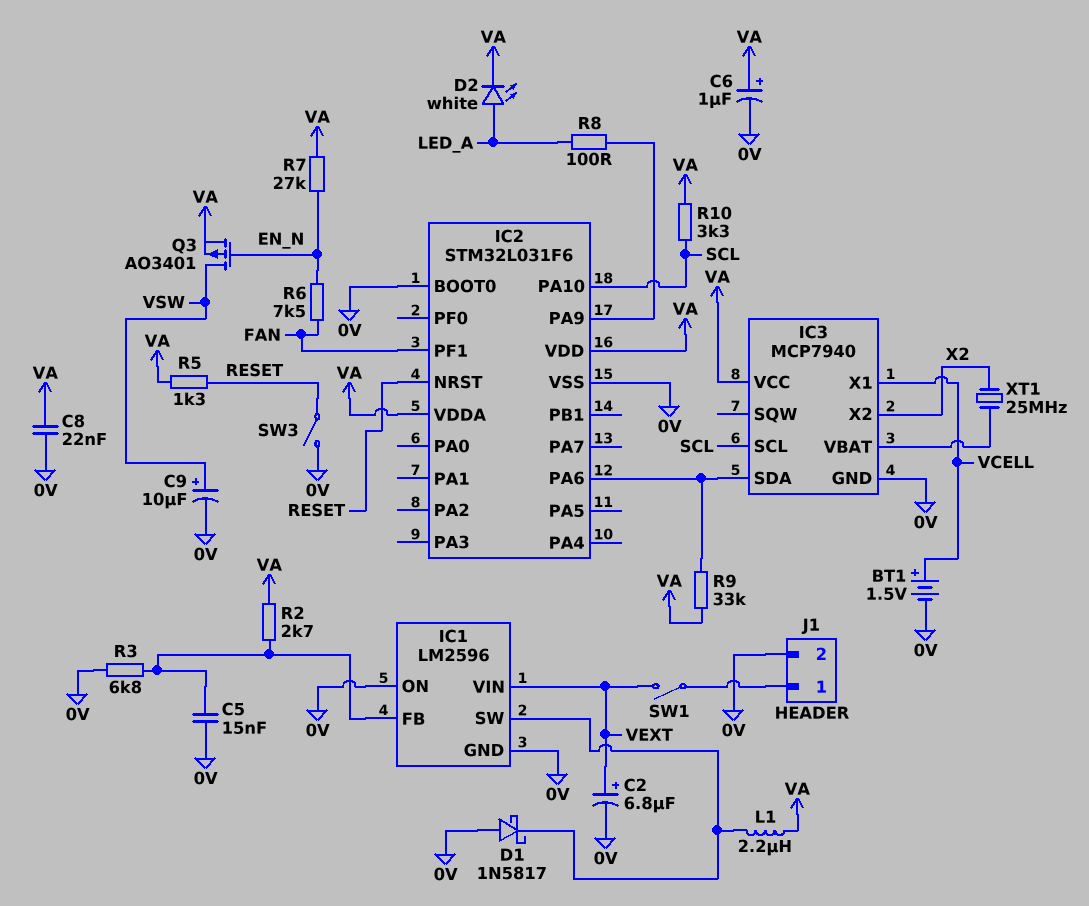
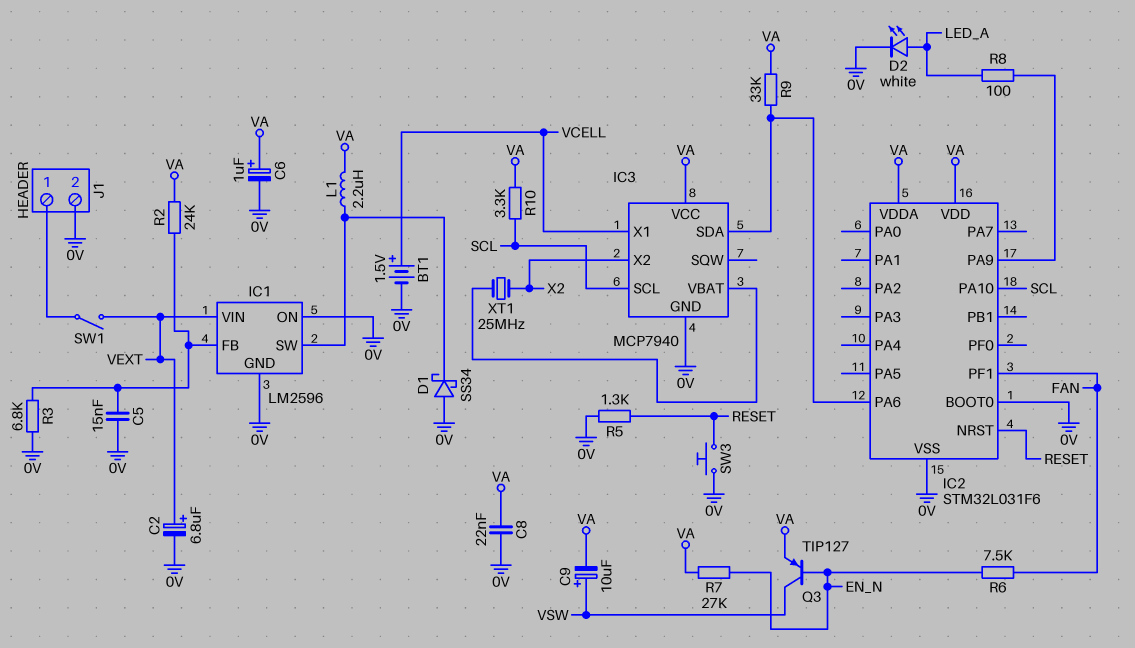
C9: 10uF (plus VSW, minus 0V) -> 10uF (plus VSW, minus VA)
D1: schottky 1N5817 (A 0V, K IC1/SW) -> schottky SS34 (A 0V, K IC1/SW)
D2: LED white (A LED_A, K VA) -> LED white (A LED_A, K 0V)
Q3: PMOS AO3401 (G EN_N, D VSW, S VA) -> PNP TIP127 (B EN_N, C VSW, E VA)
R2: 2.7k (IC1/FB, VA) -> 24k (IC1/FB, VA)
R5: 1.3k (RESET, VA) -> 1.3k (0V, RESET)
SW3: switch (0V, RESET) -> button (0V, RESET)

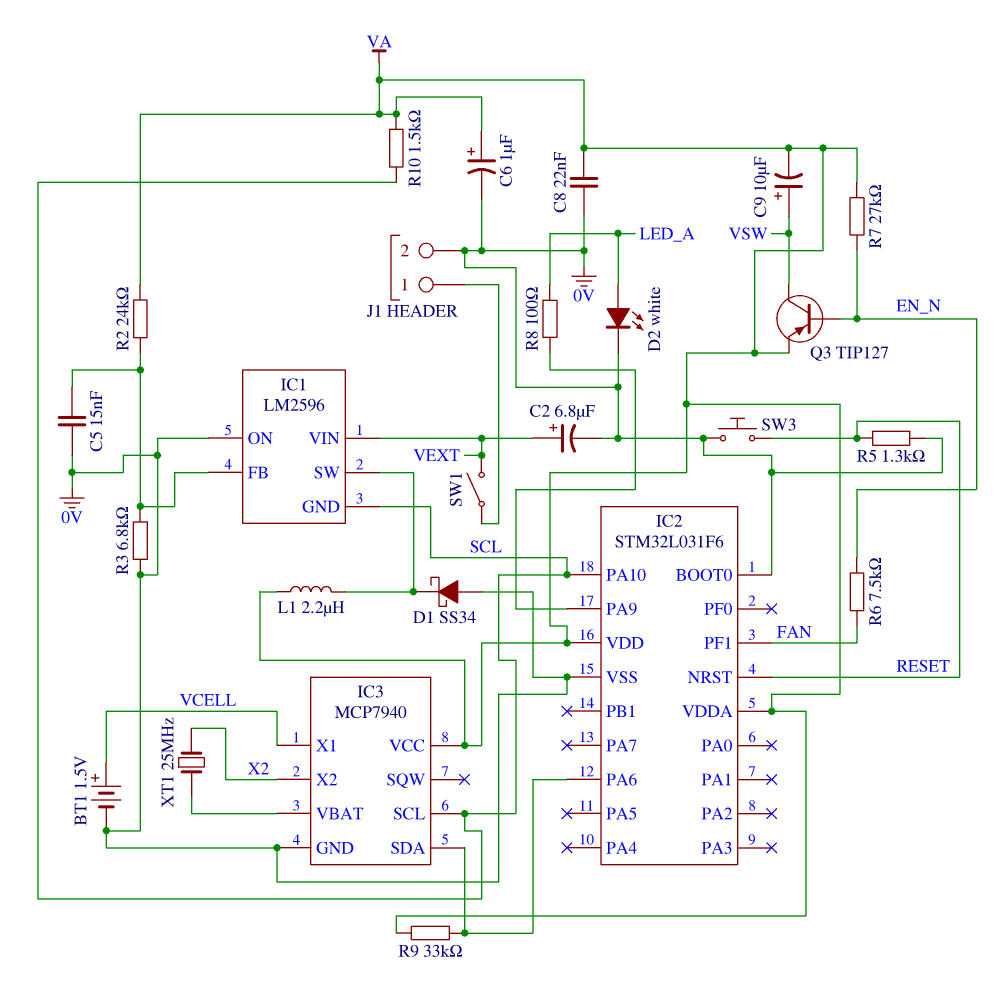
IC1 pin GND: 0V -> SCL
R10: 3.3k (SCL, VA) -> 1.5k (SCL, VA)

